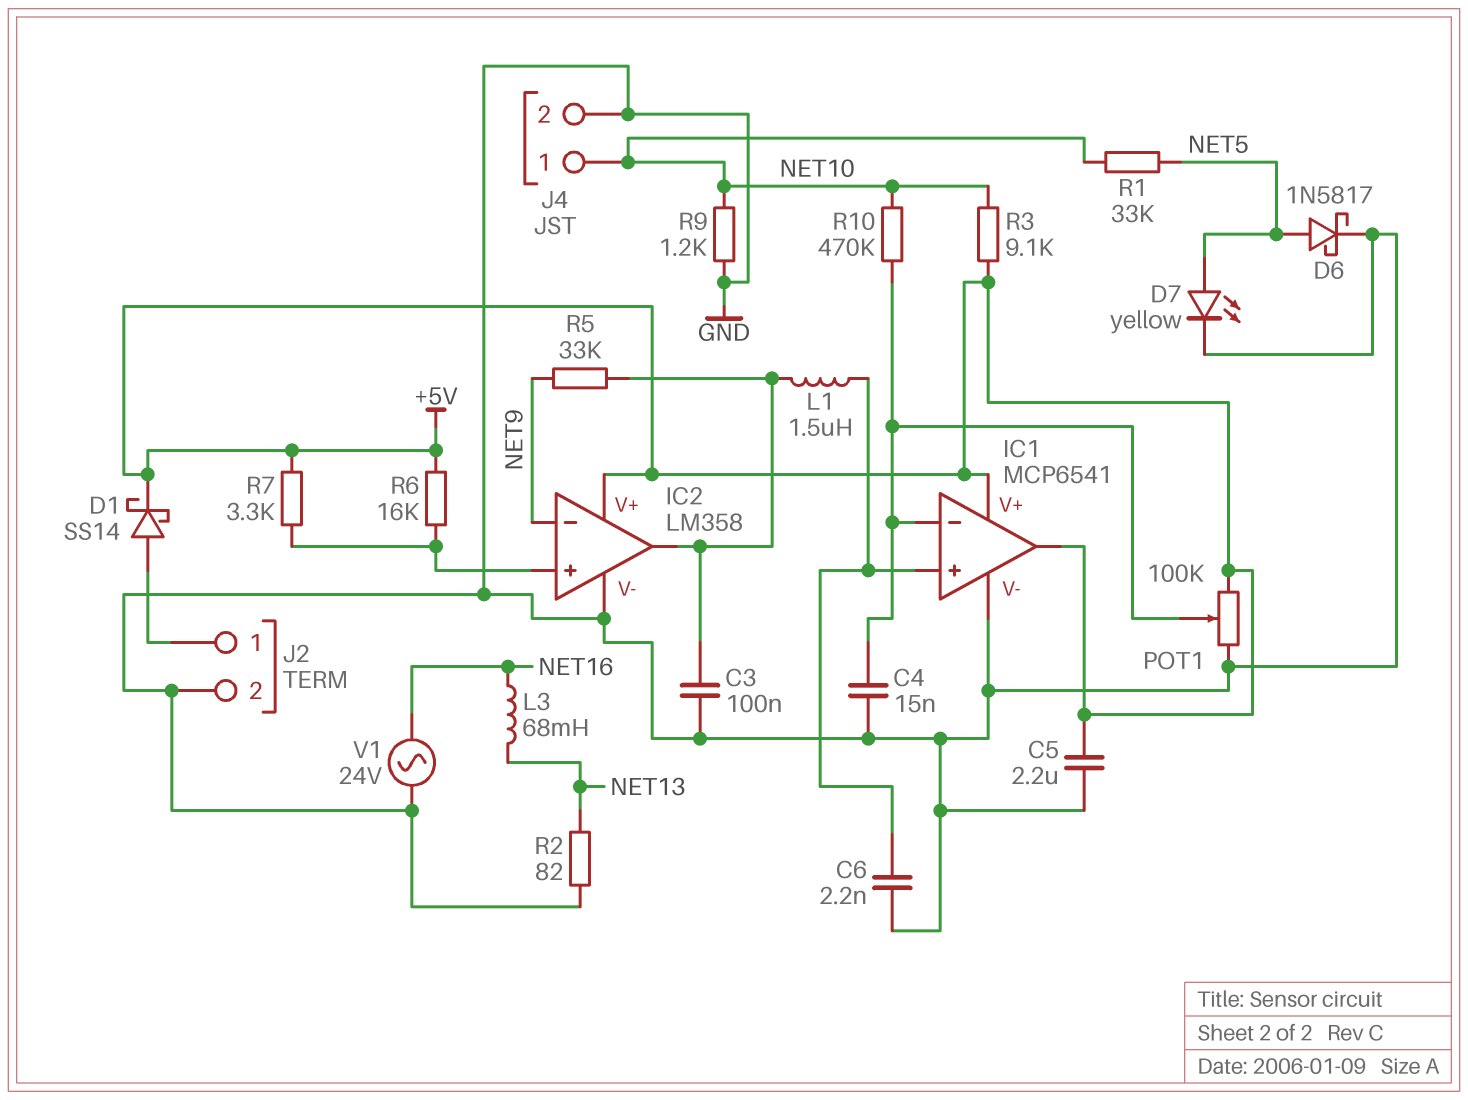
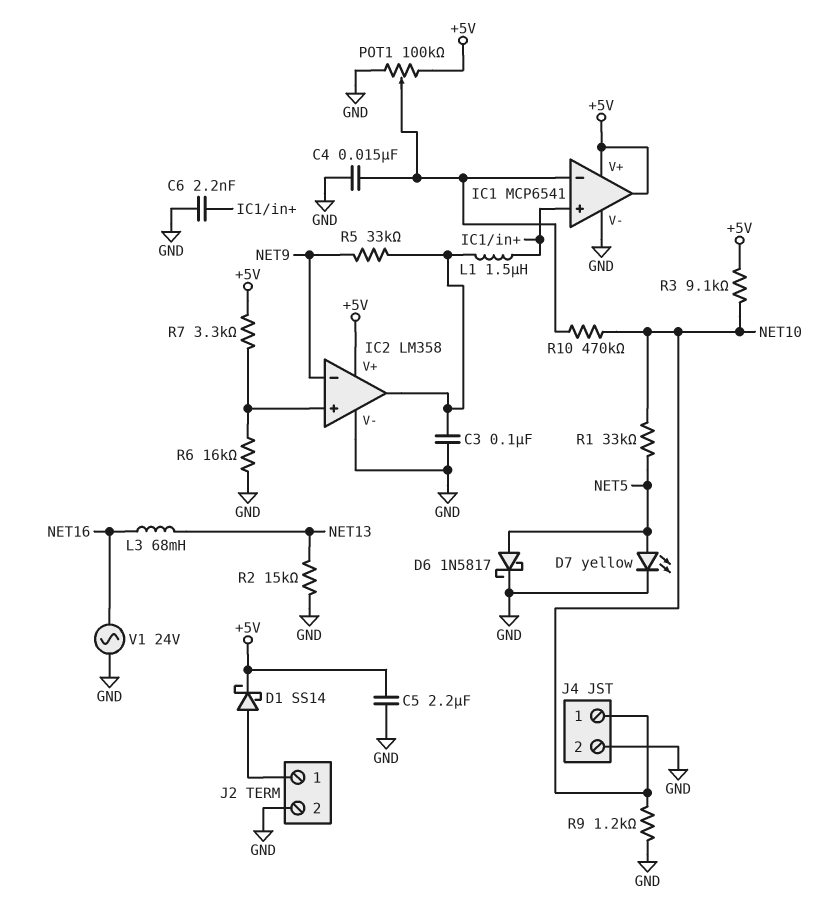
R2: 82 (GND, NET13) -> 15k (GND, NET13)
R6: 16k (+5V, IC2/in+) -> 16k (GND, IC2/in+)

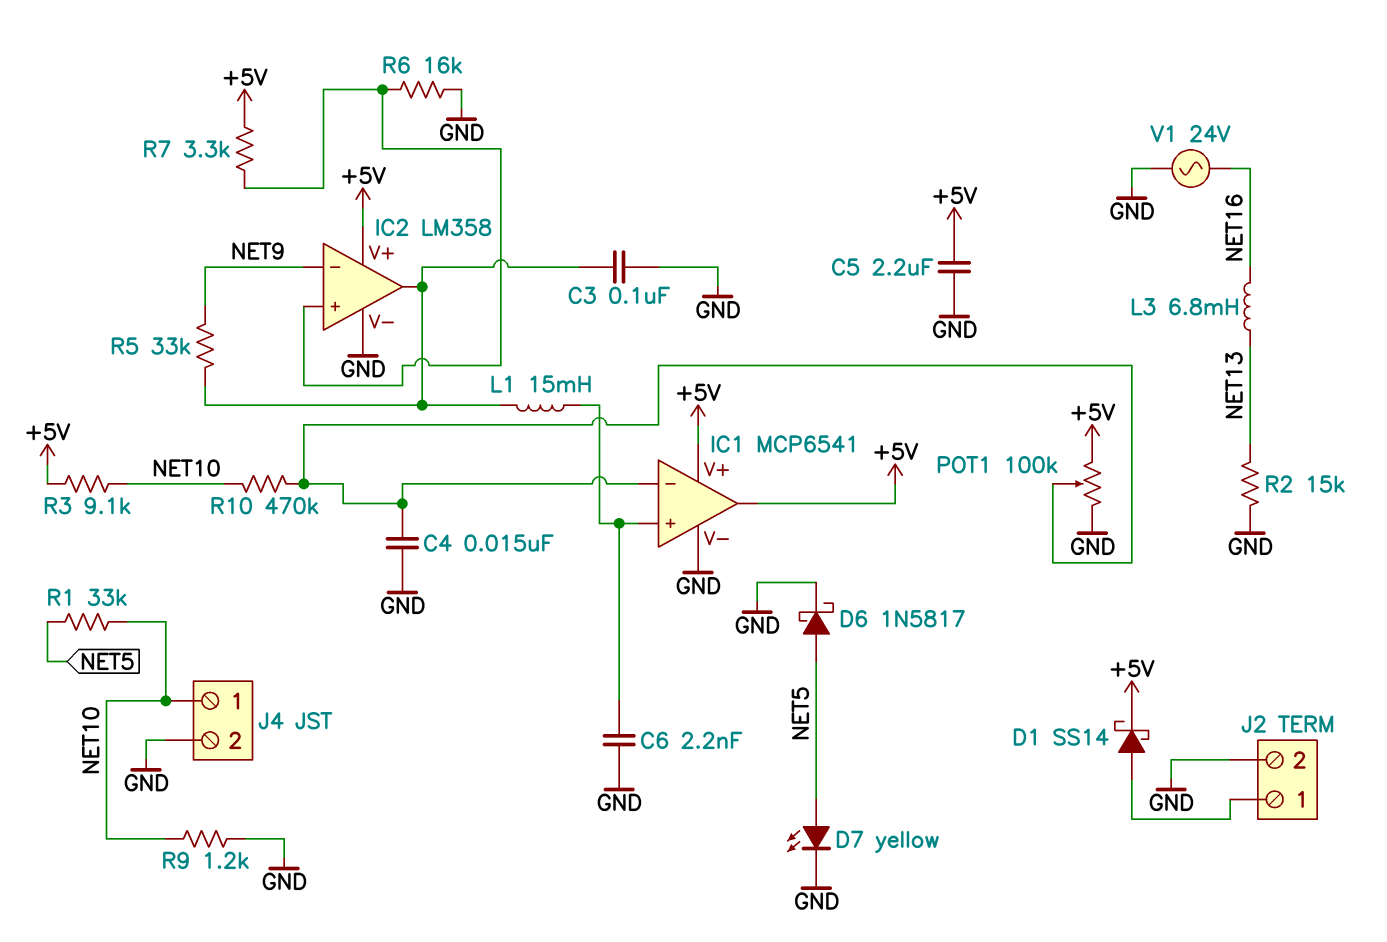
L1: 1.5uH (IC1/in+, IC2/out) -> 15mH (IC1/in+, IC2/out)
L3: 68mH (NET13, NET16) -> 6.8mH (NET13, NET16)

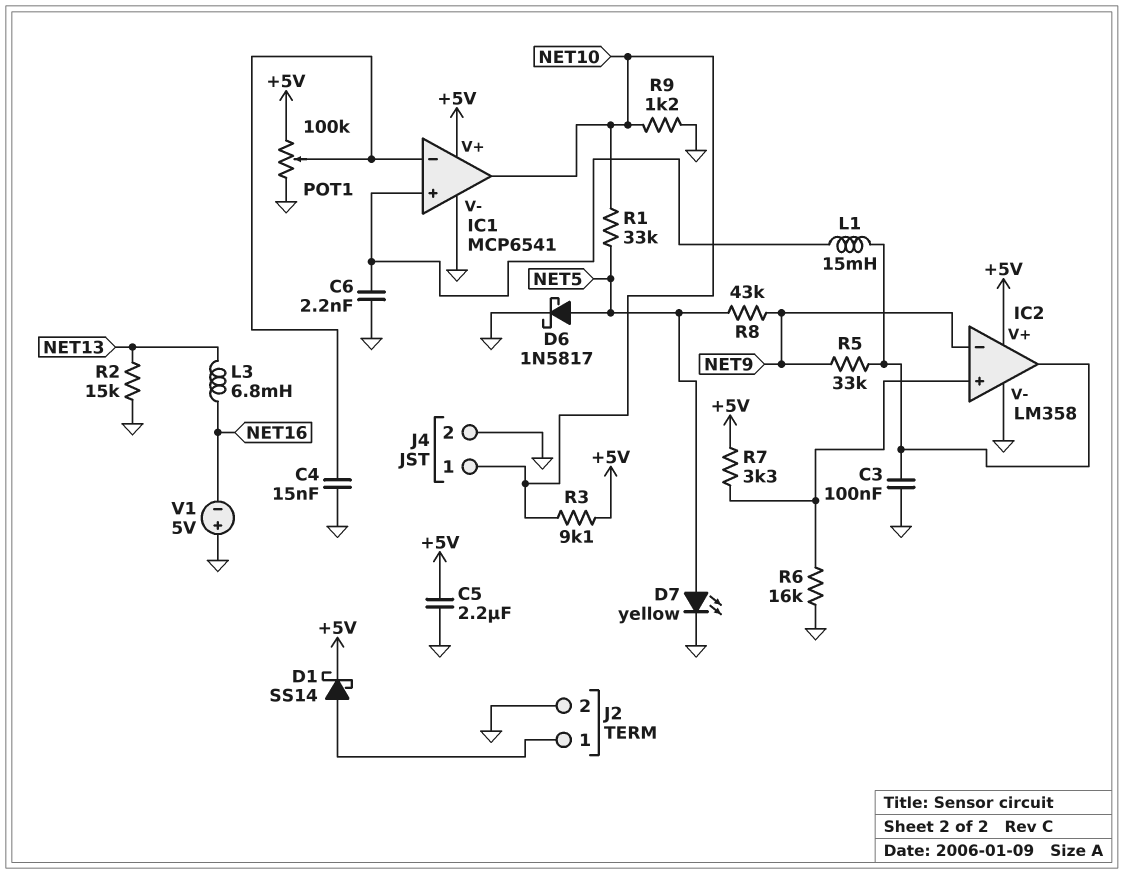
IC1 pin out: +5V -> NET10
R8: none -> 43k (NET5, NET9)
R10: 470k (IC1/in-, NET10) -> none
V1: AC 24V (GND, NET16) -> 5V (plus GND, minus NET16)

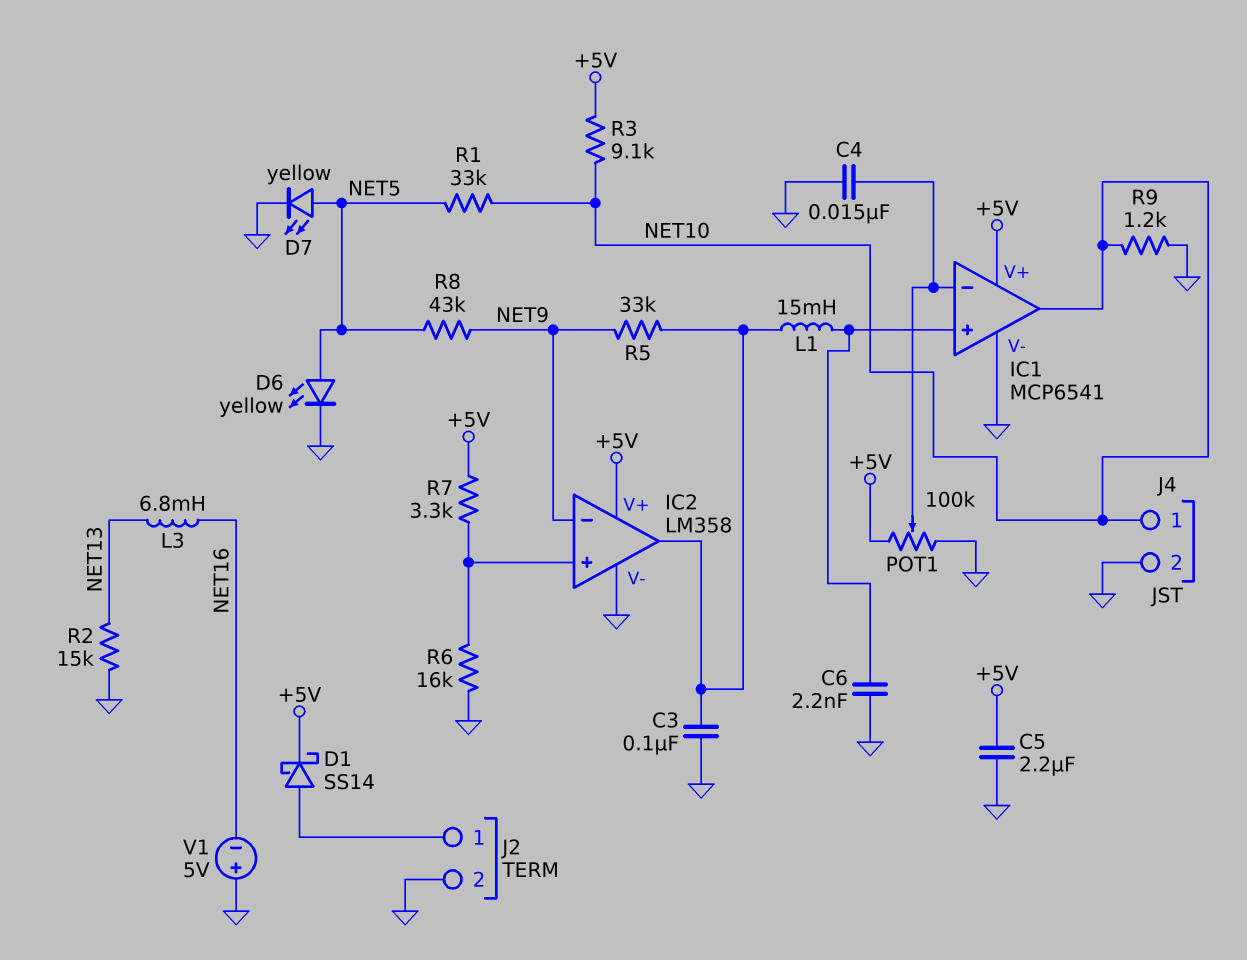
D6: schottky 1N5817 (A NET5, K GND) -> LED yellow (A NET5, K GND)

